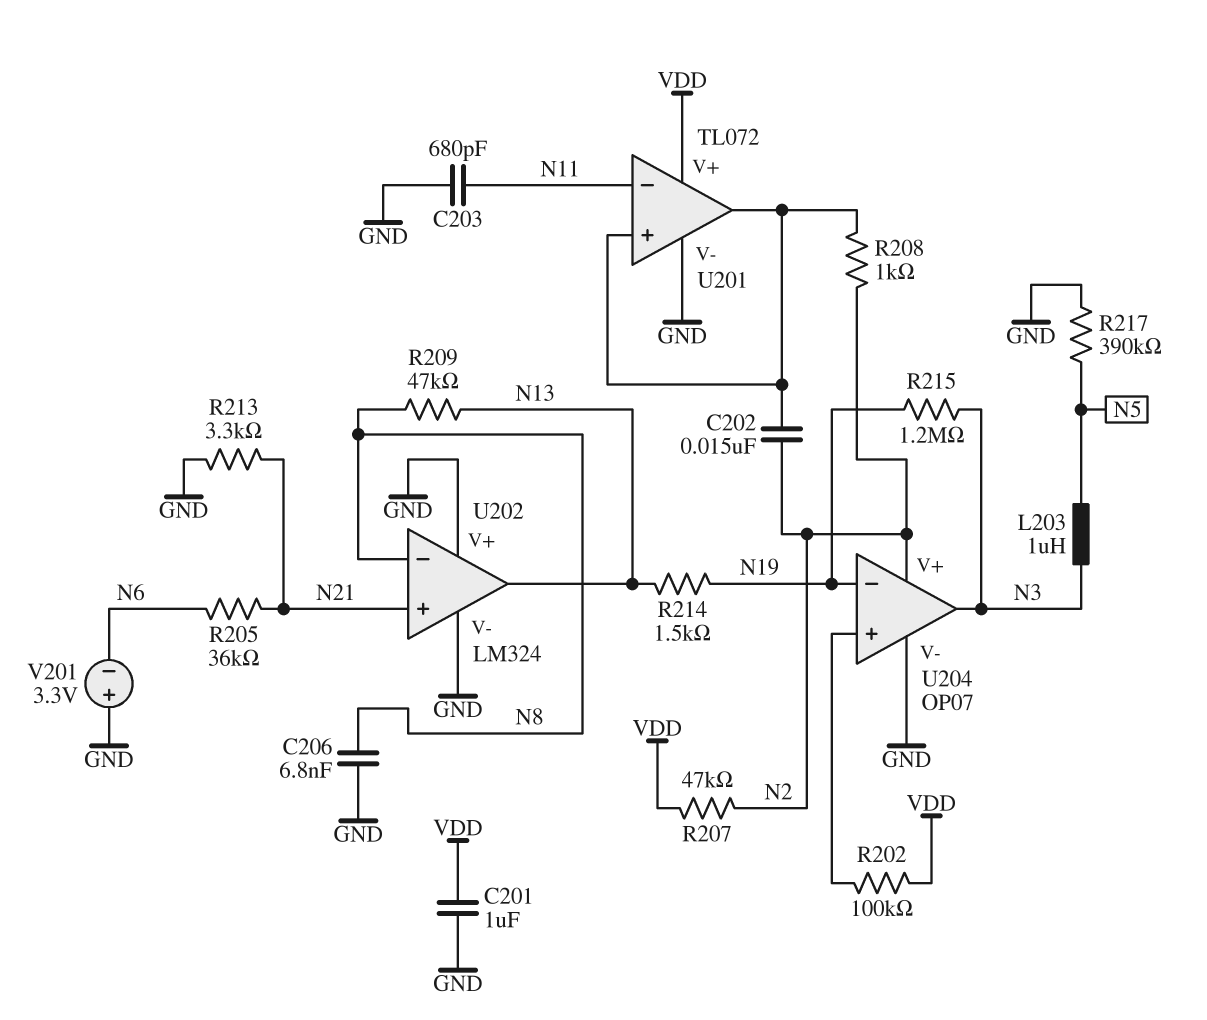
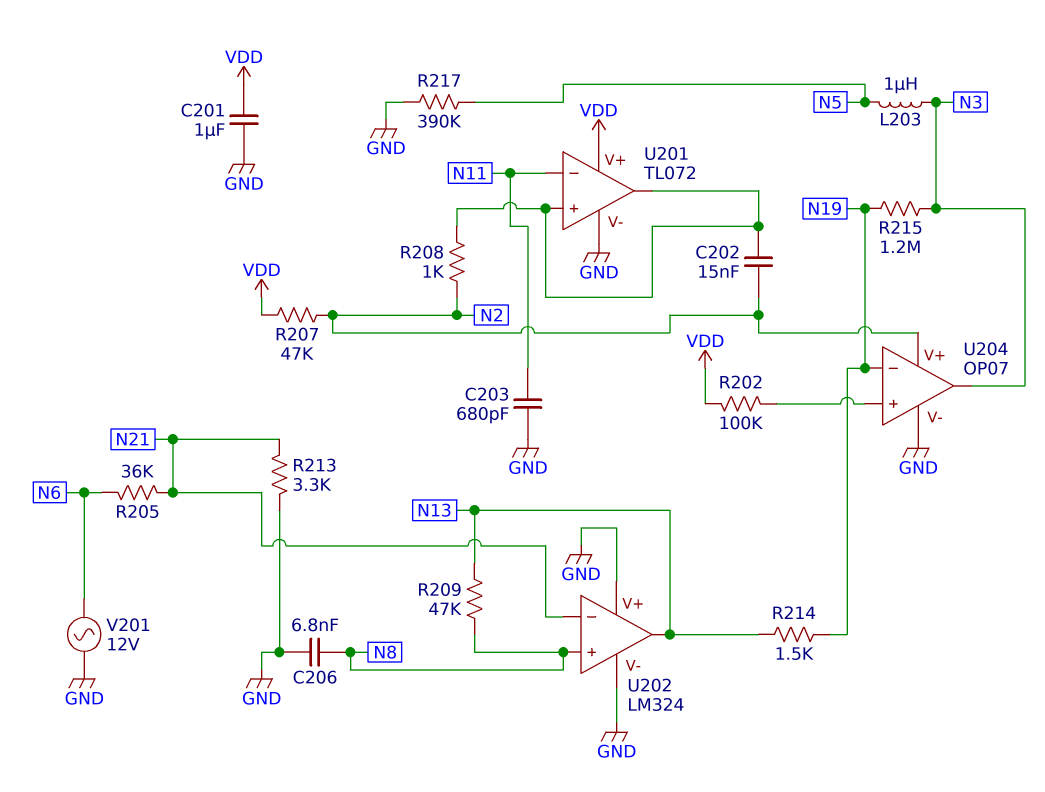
U202 pin in+: N21 -> N8
U202 pin in-: N8 -> N21
V201: 3.3V (plus GND, minus N6) -> AC 12V (GND, N6)

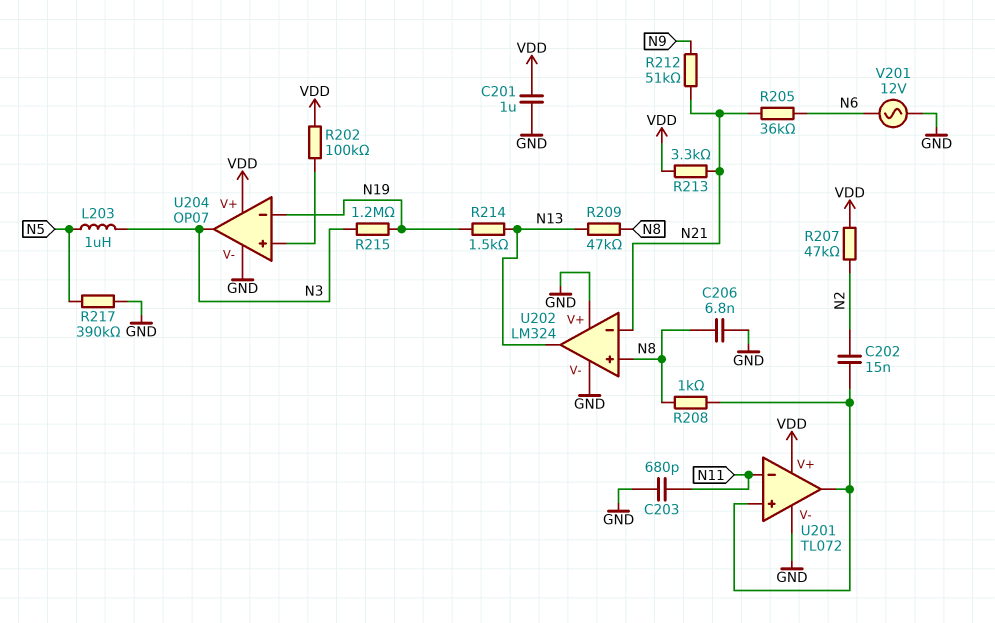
R208: 1k (N2, U201/in+) -> 1k (N8, U201/in+)
R212: none -> 51k (N9, N21)
R213: 3.3k (GND, N21) -> 3.3k (N21, VDD)
U204 pin V+: N2 -> VDD

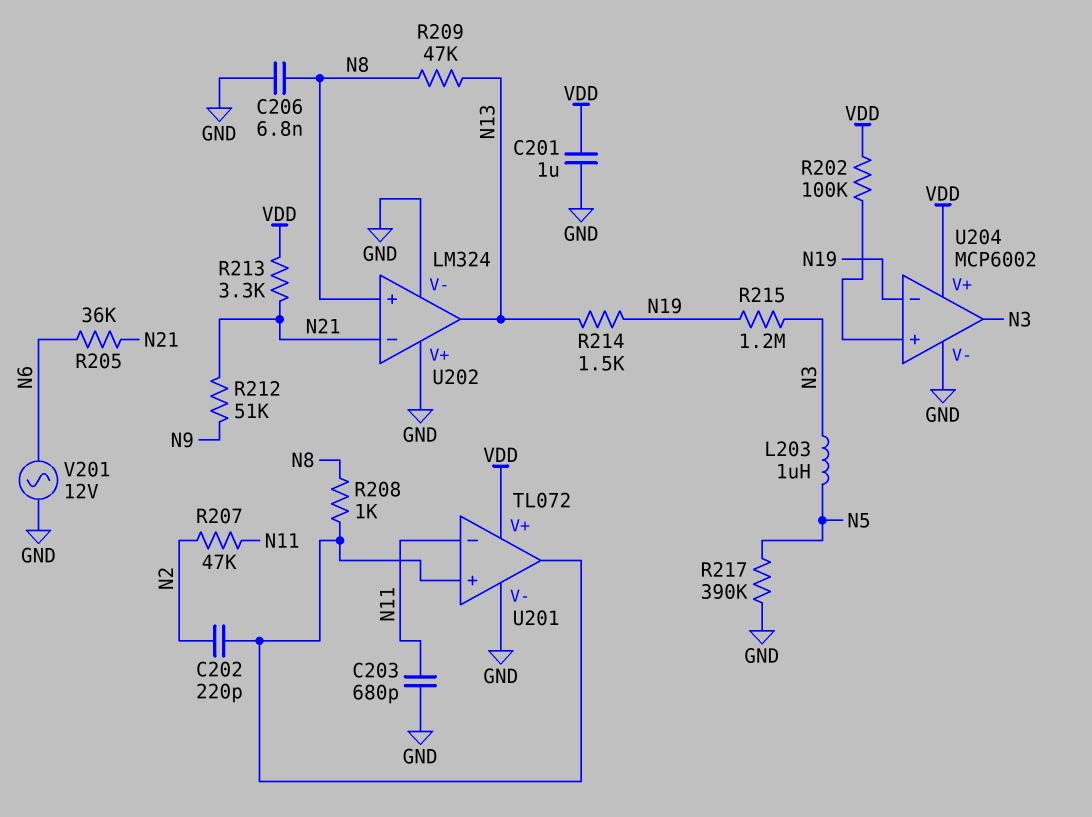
C202: 15nF (N2, U201/in+) -> 220pF (N2, U201/in+)
R207: 47k (N2, VDD) -> 47k (N2, N11)
U204: OP07 -> MCP6002

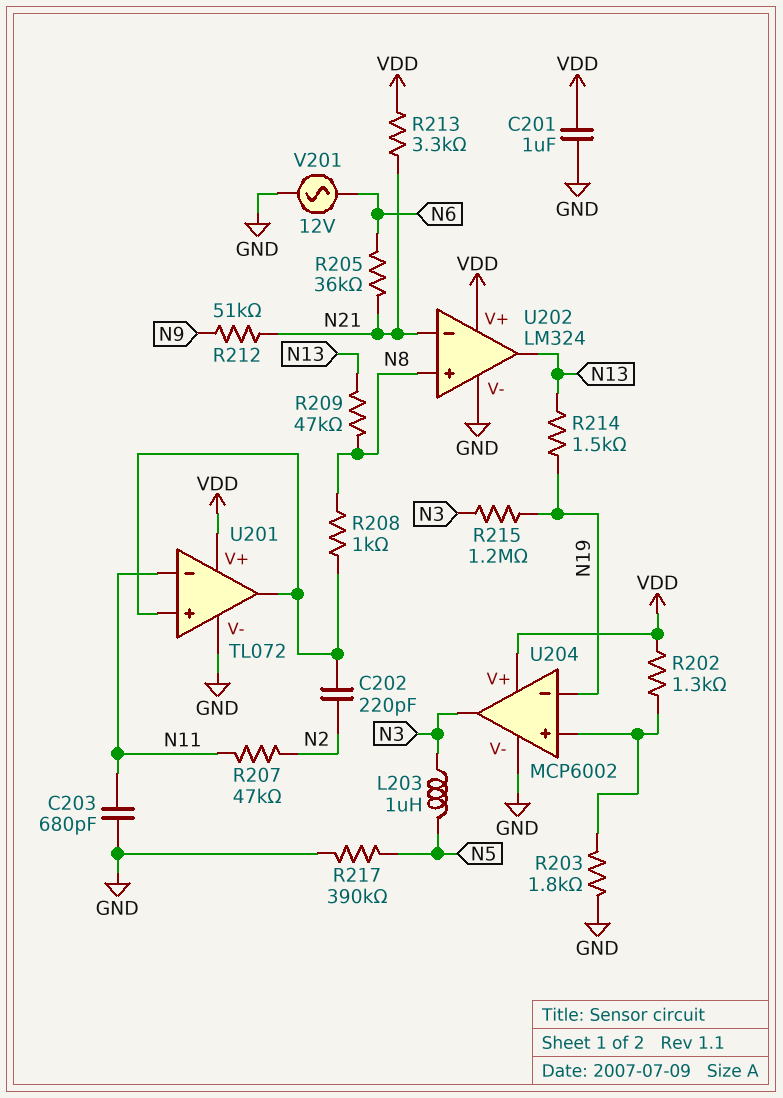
C206: 6.8nF (GND, N8) -> none
R202: 100k (U204/in+, VDD) -> 1.3k (U204/in+, VDD)
R203: none -> 1.8k (GND, U204/in+)
U202 pin V+: GND -> VDD

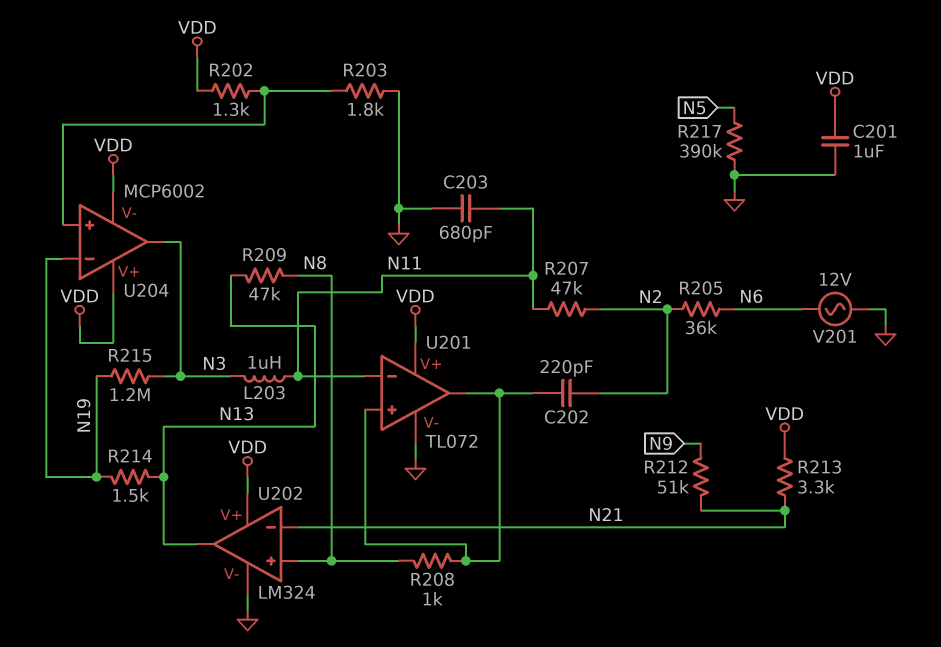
L203: 1uH (N3, N5) -> 1uH (N3, N11)
R205: 36k (N6, N21) -> 36k (N2, N6)
U204 pin V-: GND -> VDD

